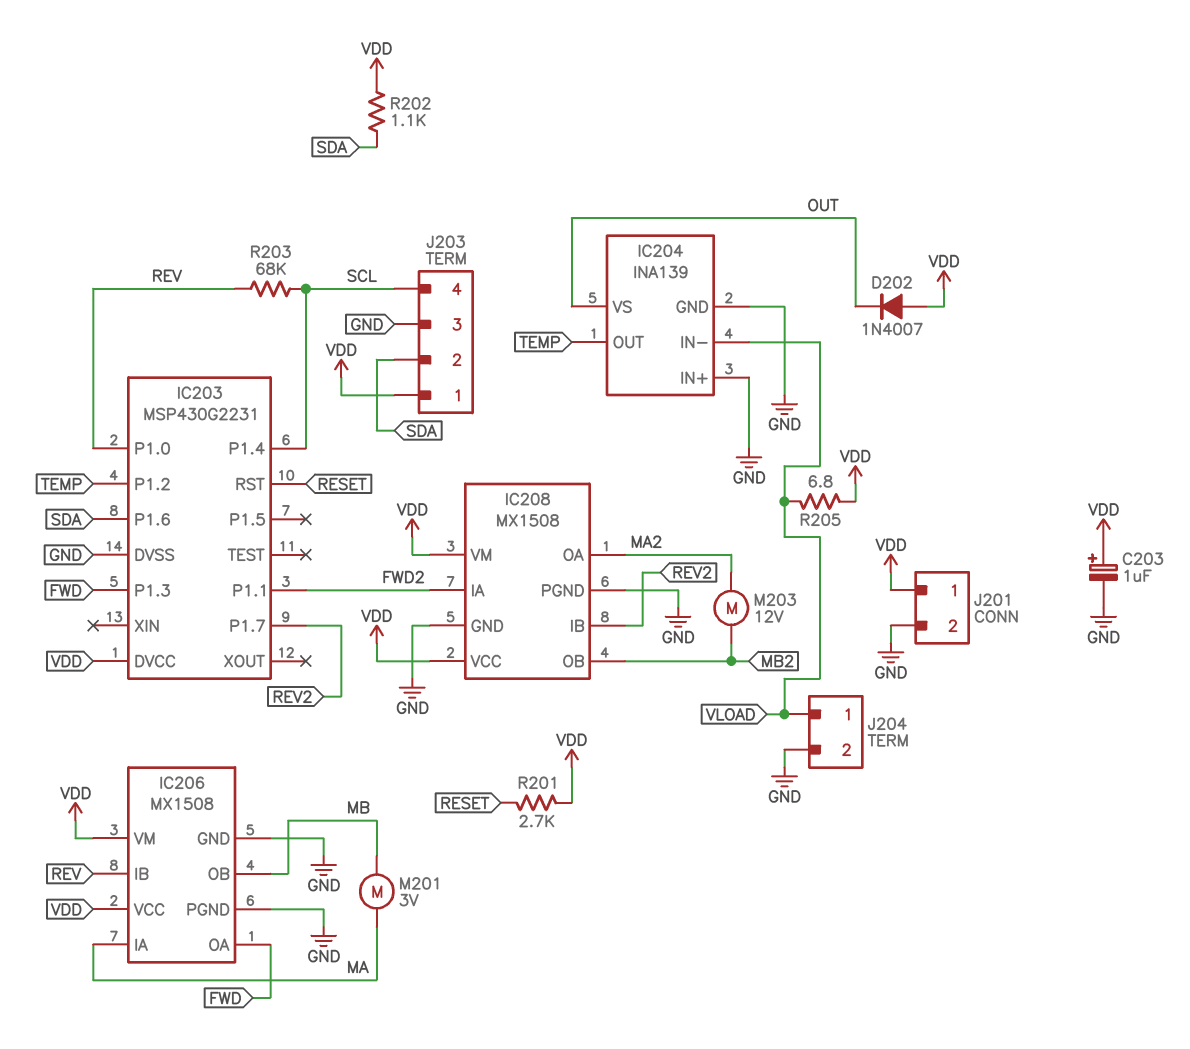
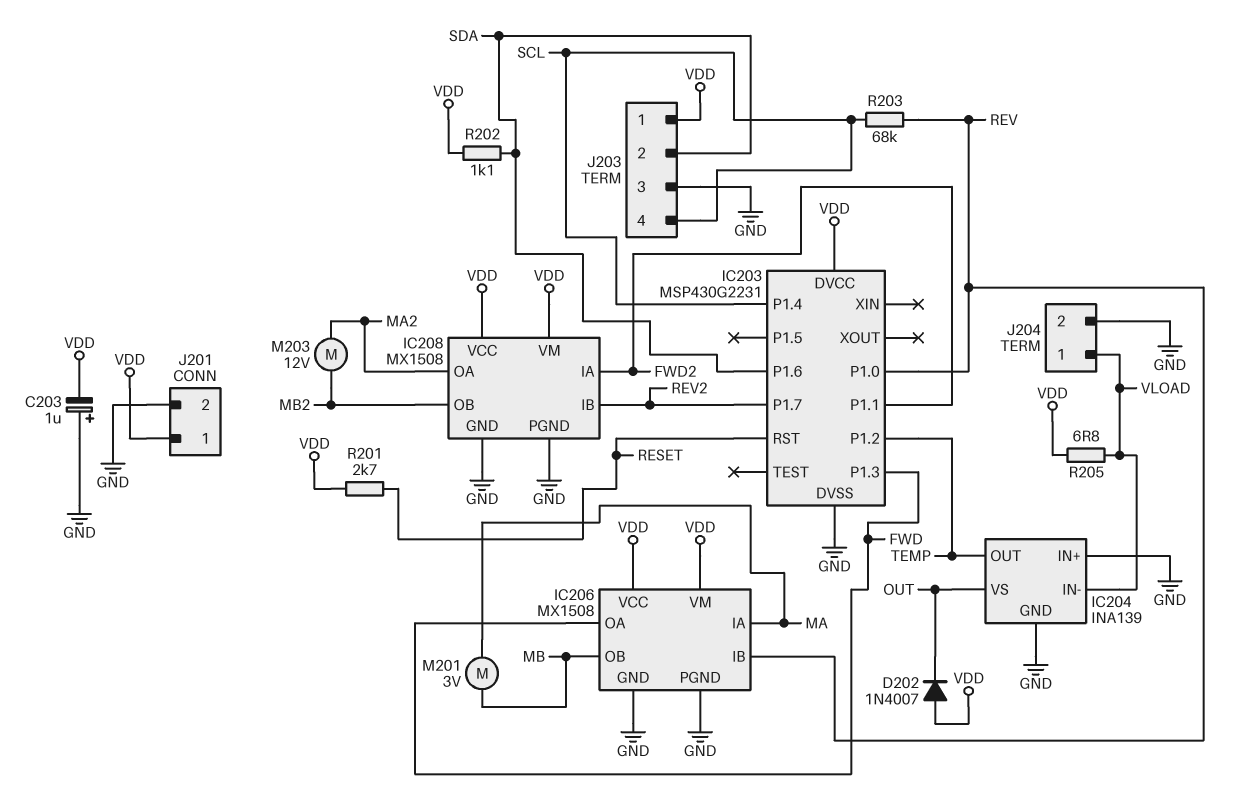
C203: 1uF (plus VDD, minus GND) -> 1uF (plus GND, minus VDD)

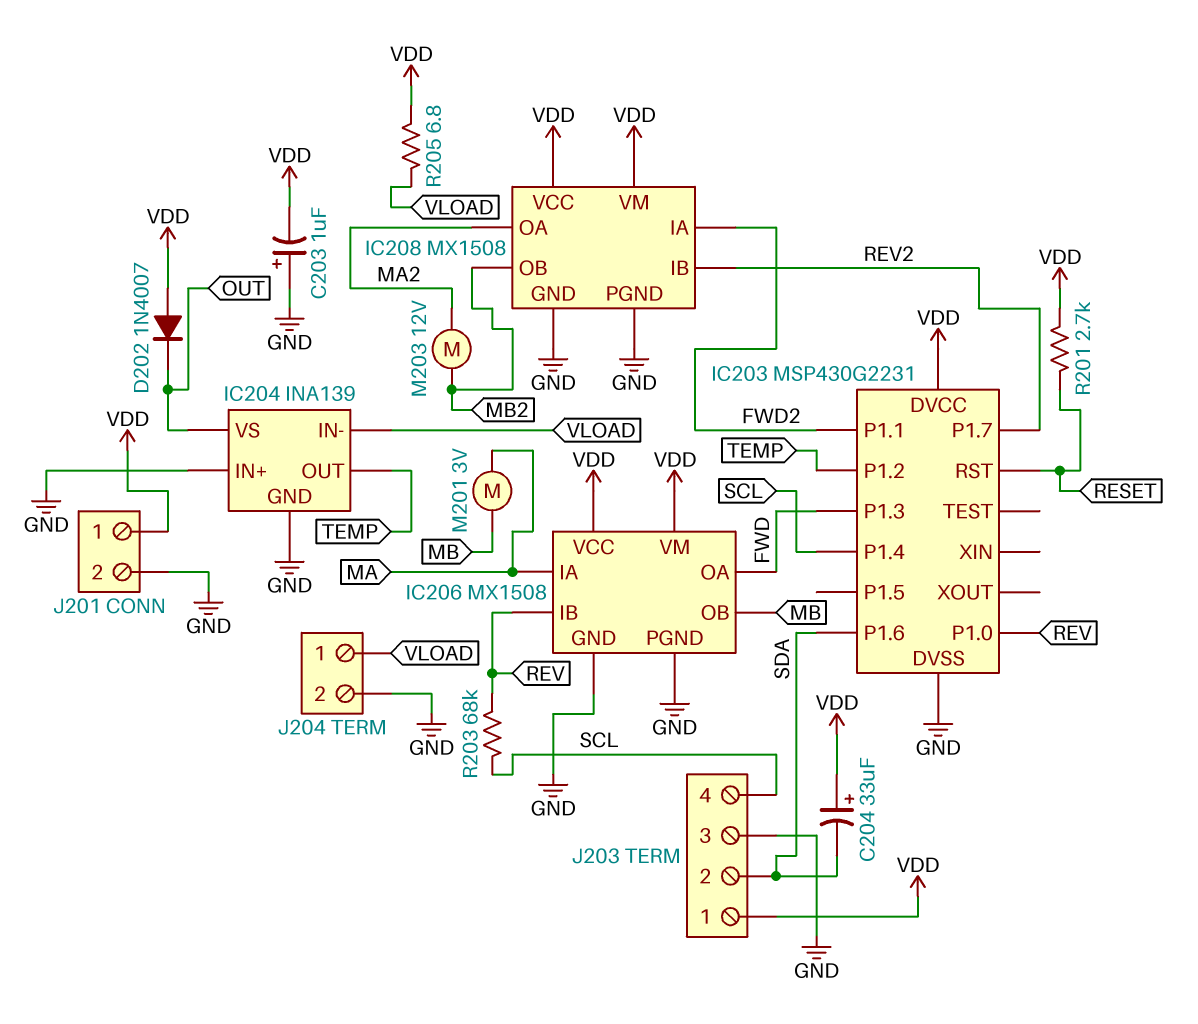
C204: none -> 33uF (plus VDD, minus SDA)
R202: 1.1k (SDA, VDD) -> none

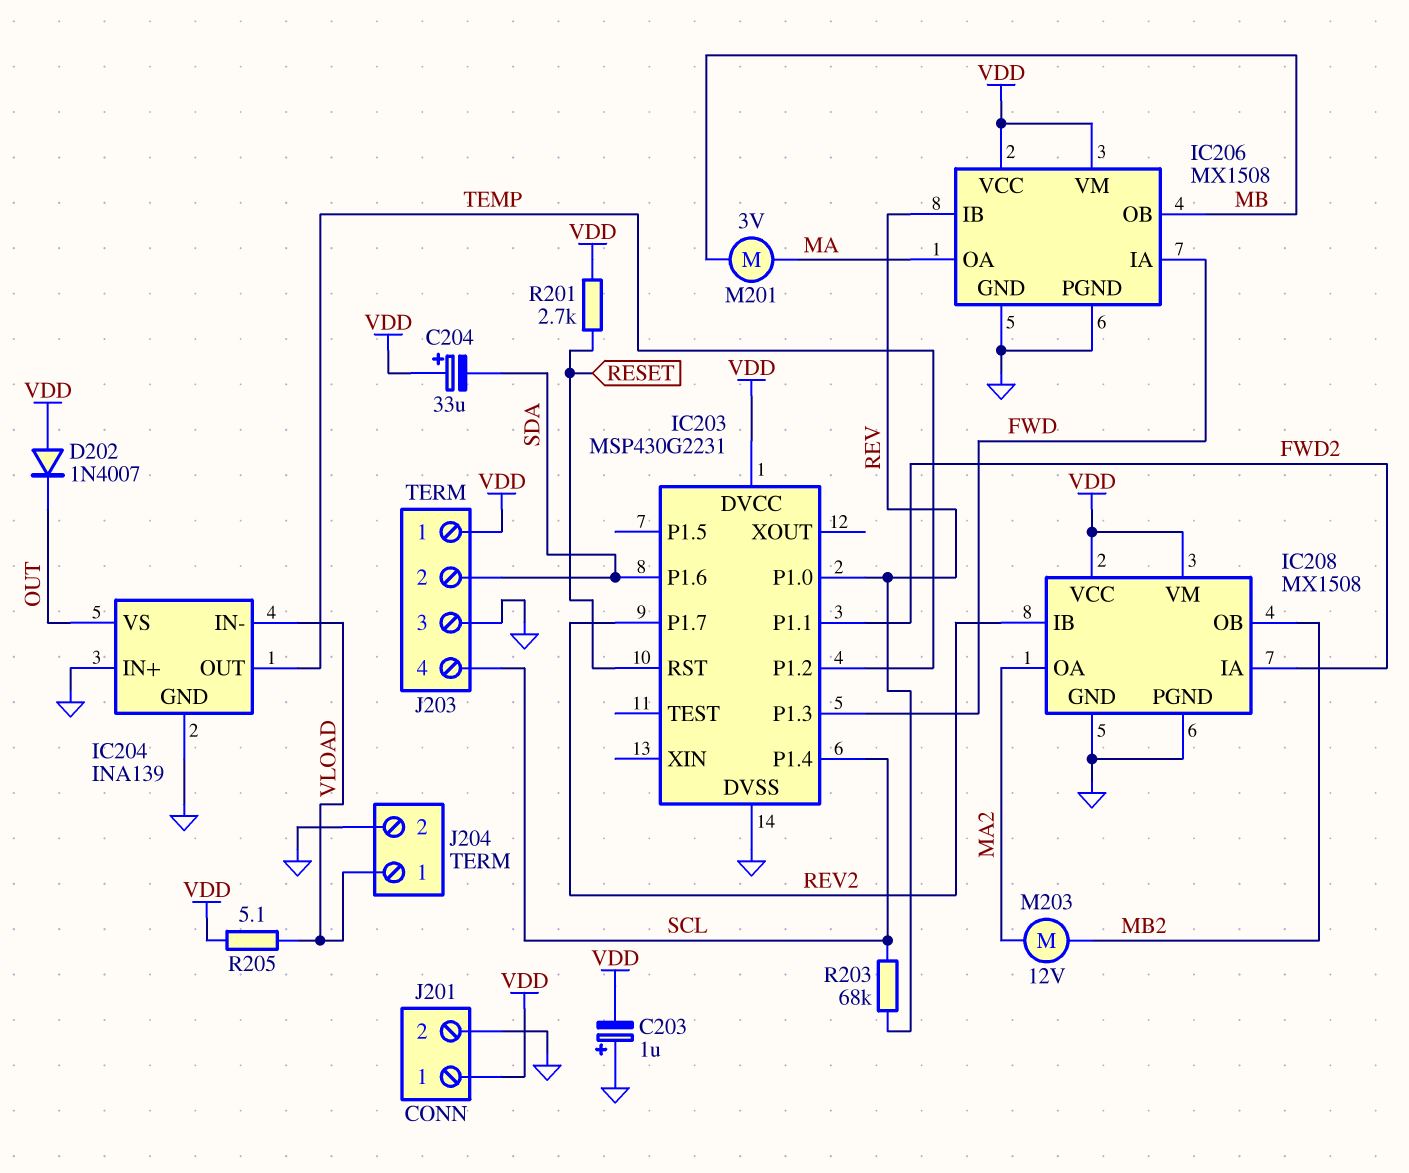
IC206 pin IA: MA -> FWD
IC206 pin OA: FWD -> MA
R205: 6.8 (VDD, VLOAD) -> 5.1 (VDD, VLOAD)

